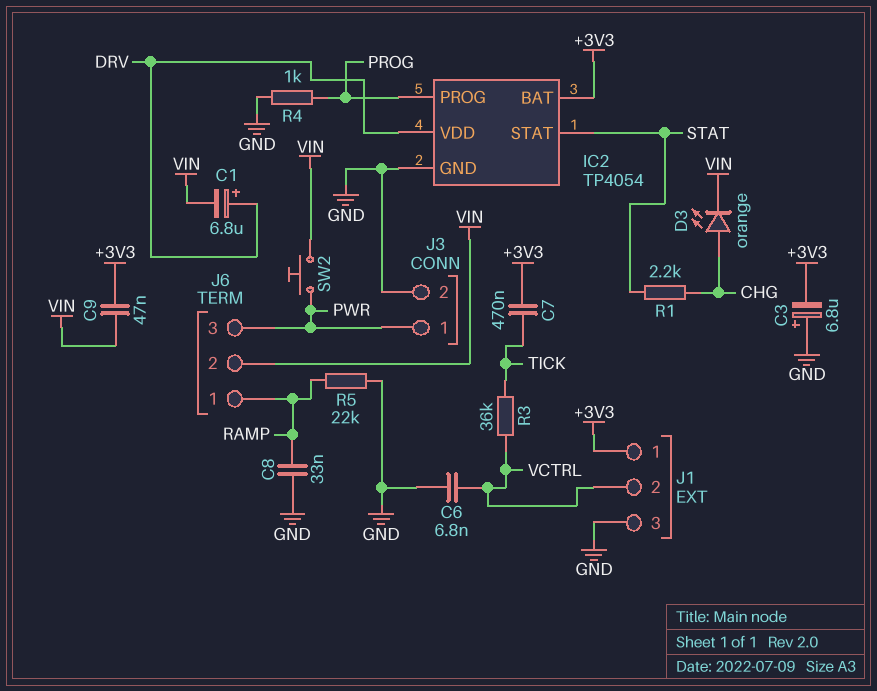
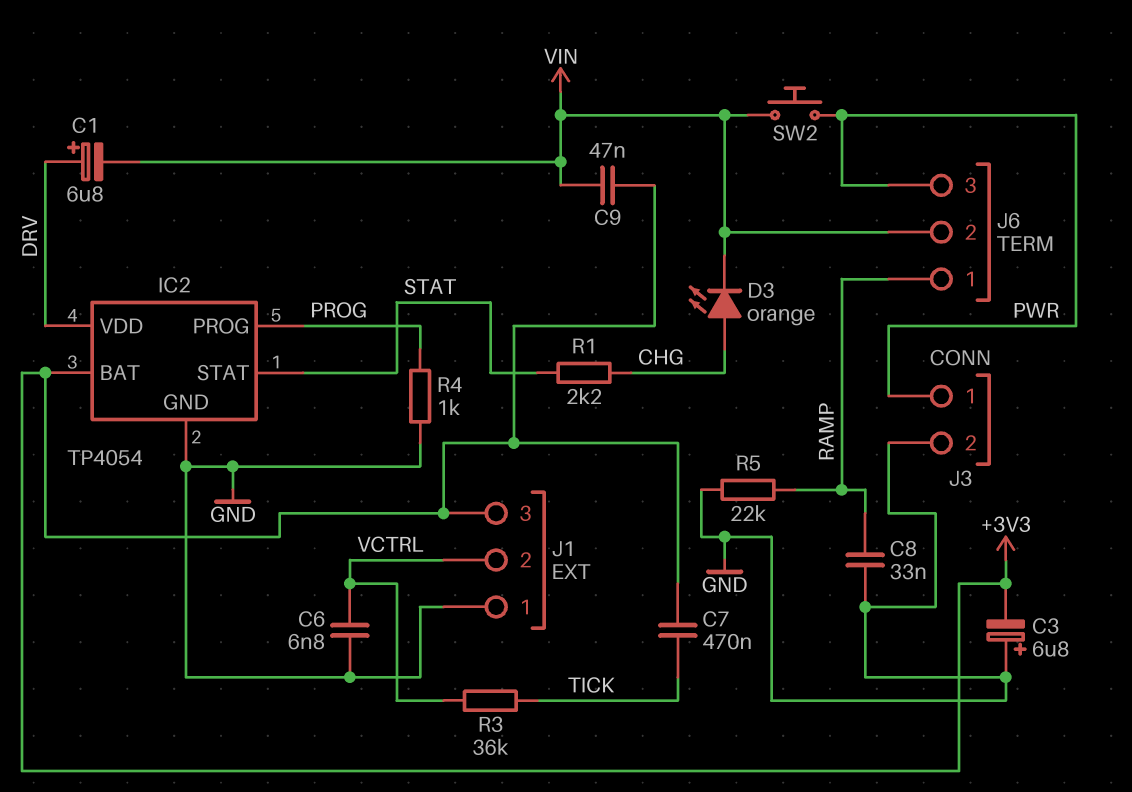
J1 pin 1: +3V3 -> GND
J1 pin 3: GND -> +3V3

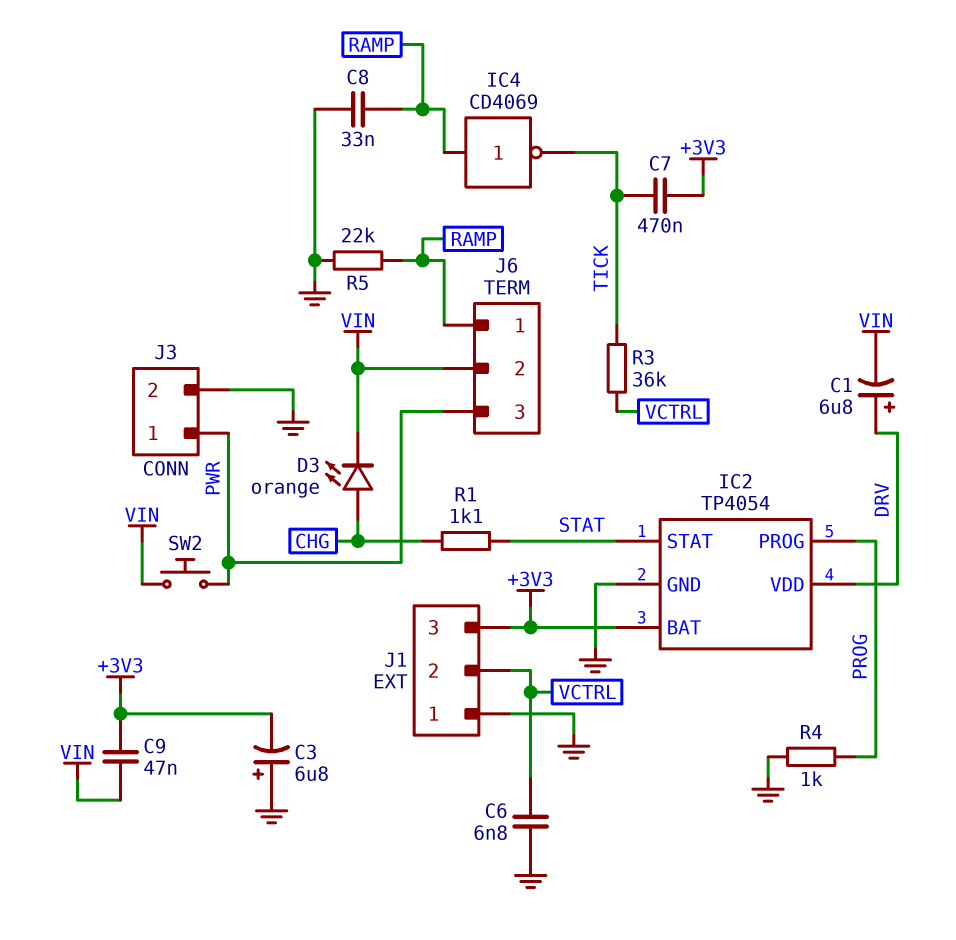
IC4: none -> NOT CD4069 (in RAMP, out TICK)
R1: 2.2k (CHG, STAT) -> 1.1k (CHG, STAT)

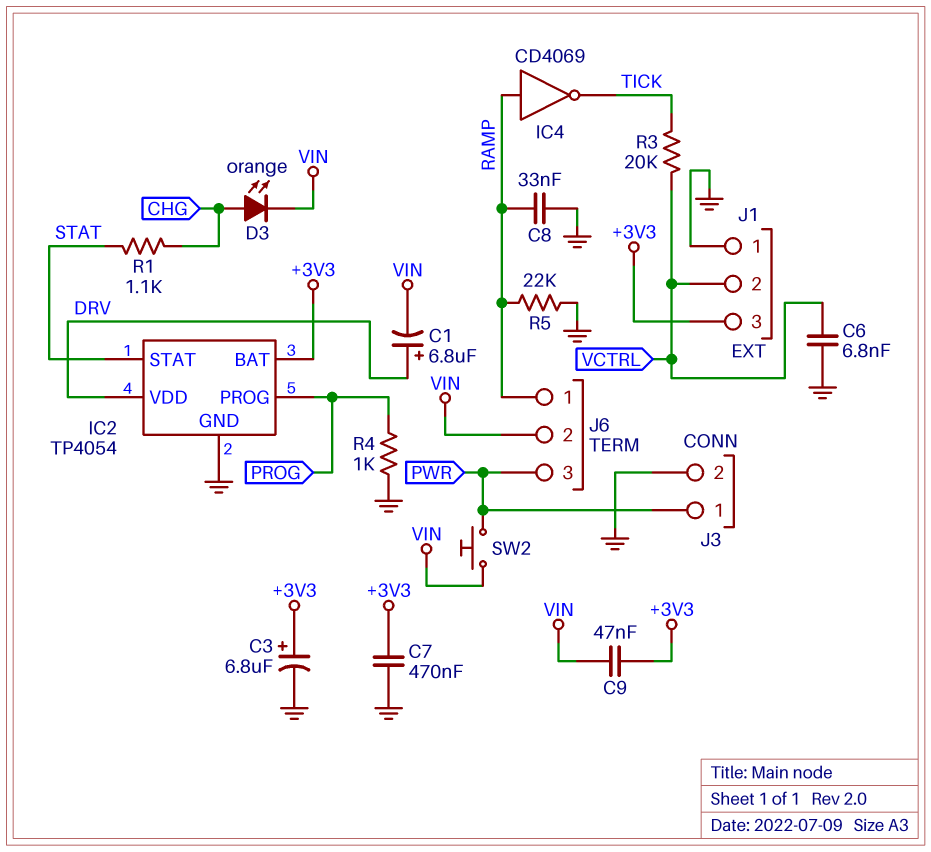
C3: 6.8uF (plus GND, minus +3V3) -> 6.8uF (plus +3V3, minus GND)
C7: 470nF (+3V3, TICK) -> 470nF (+3V3, GND)
R3: 36k (TICK, VCTRL) -> 20k (TICK, VCTRL)

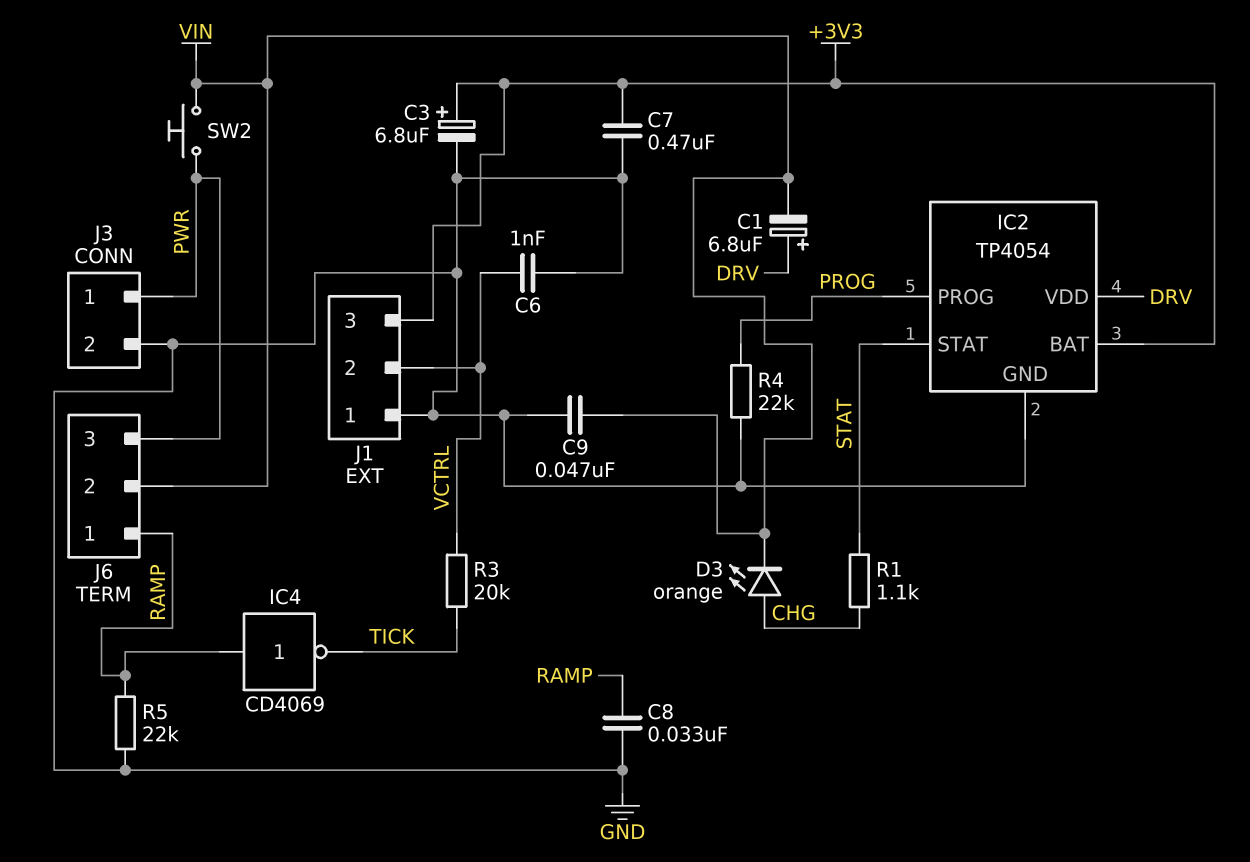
C6: 6.8nF (GND, VCTRL) -> 1nF (GND, VCTRL)
C9: 47nF (+3V3, VIN) -> 47nF (GND, VIN)
R4: 1k (GND, PROG) -> 22k (GND, PROG)

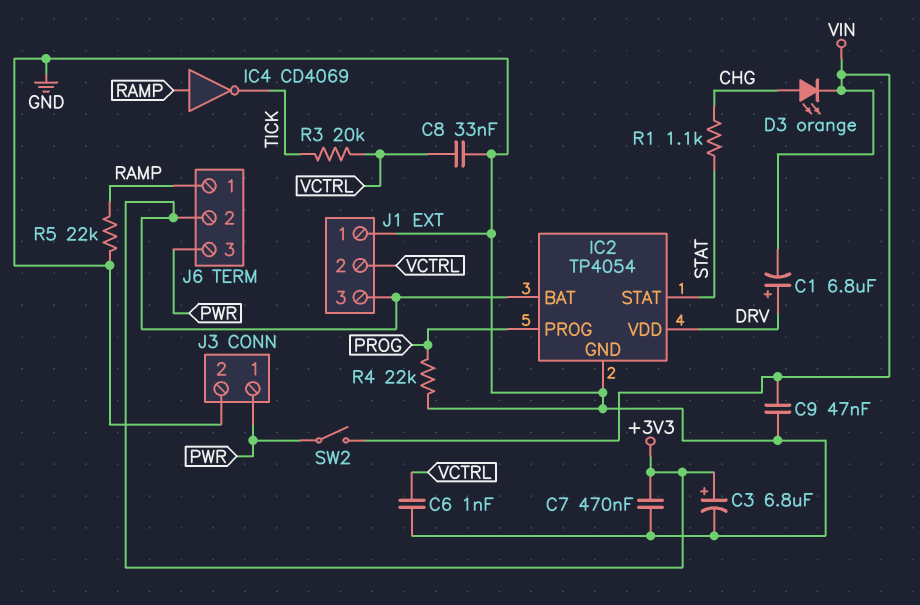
C8: 33nF (GND, RAMP) -> 33nF (GND, VCTRL)
J6 pin 2: VIN -> +3V3
SW2: button (PWR, VIN) -> switch (PWR, VIN)

